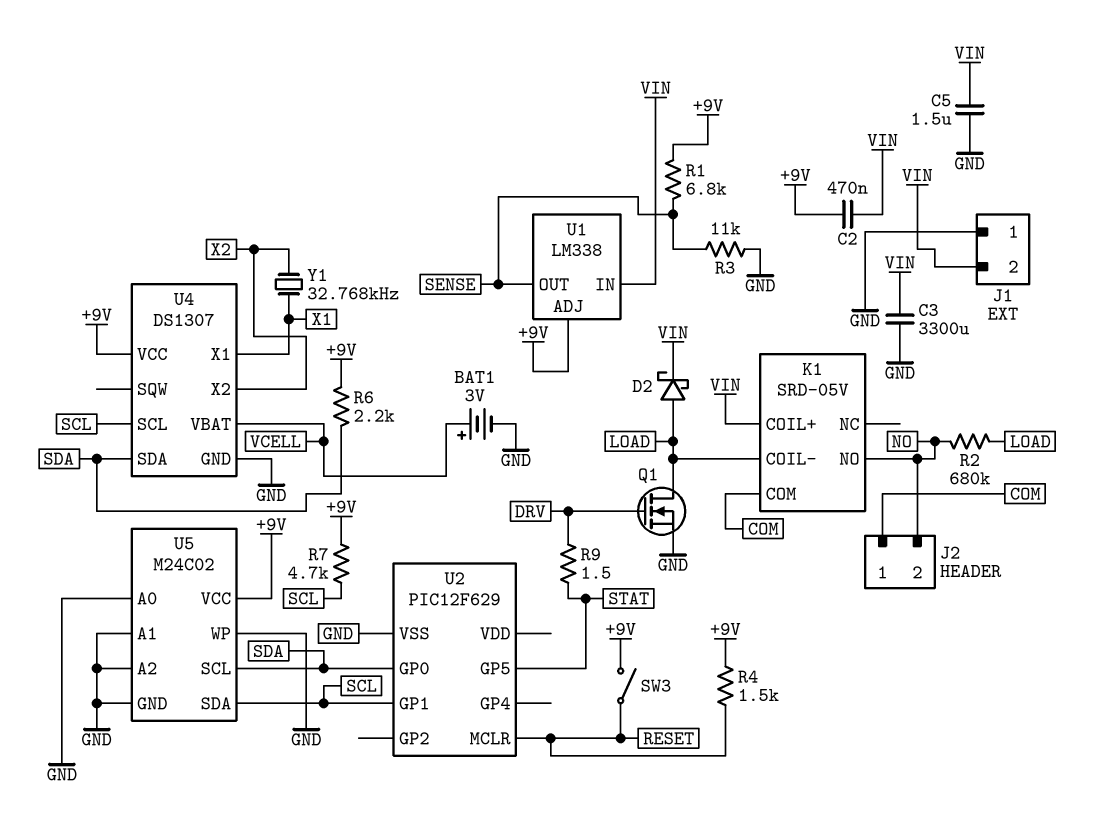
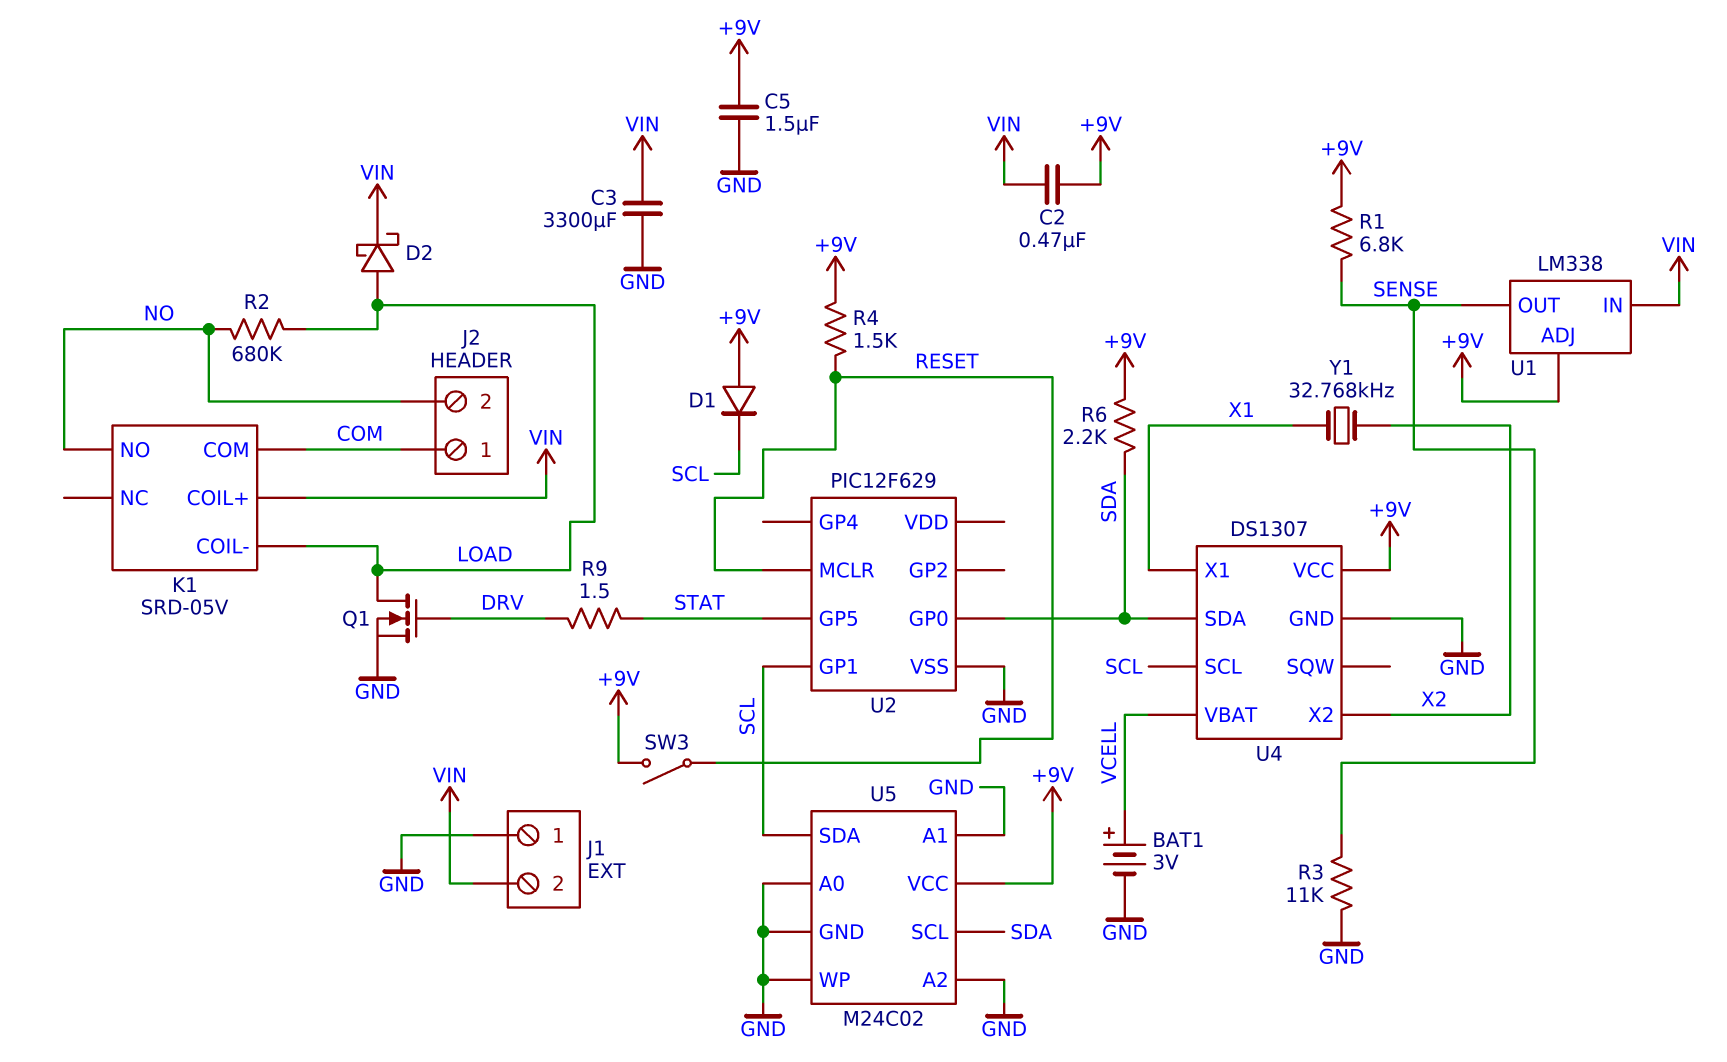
C5: 1.5uF (GND, VIN) -> 1.5uF (+9V, GND)
D1: none -> diode (A +9V, K SCL)
R7: 4.7k (+9V, SCL) -> none

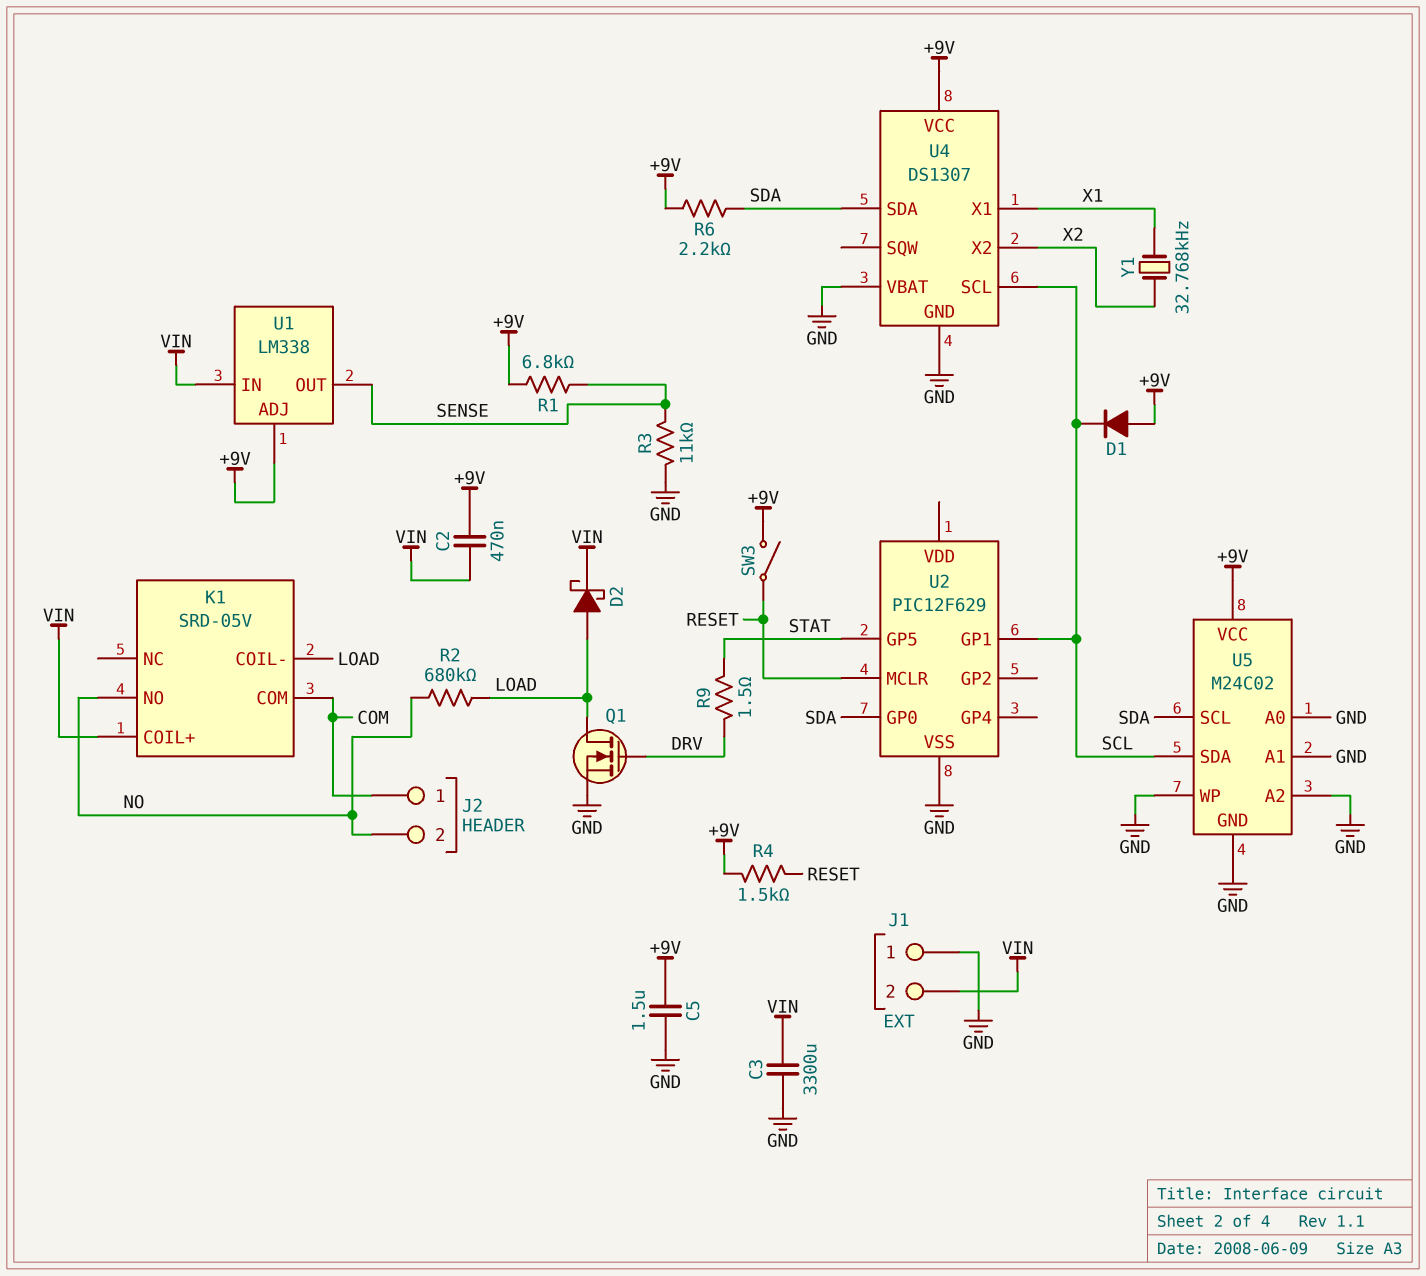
BAT1: 3V (plus VCELL, minus GND) -> none
U4 pin VBAT: VCELL -> GND

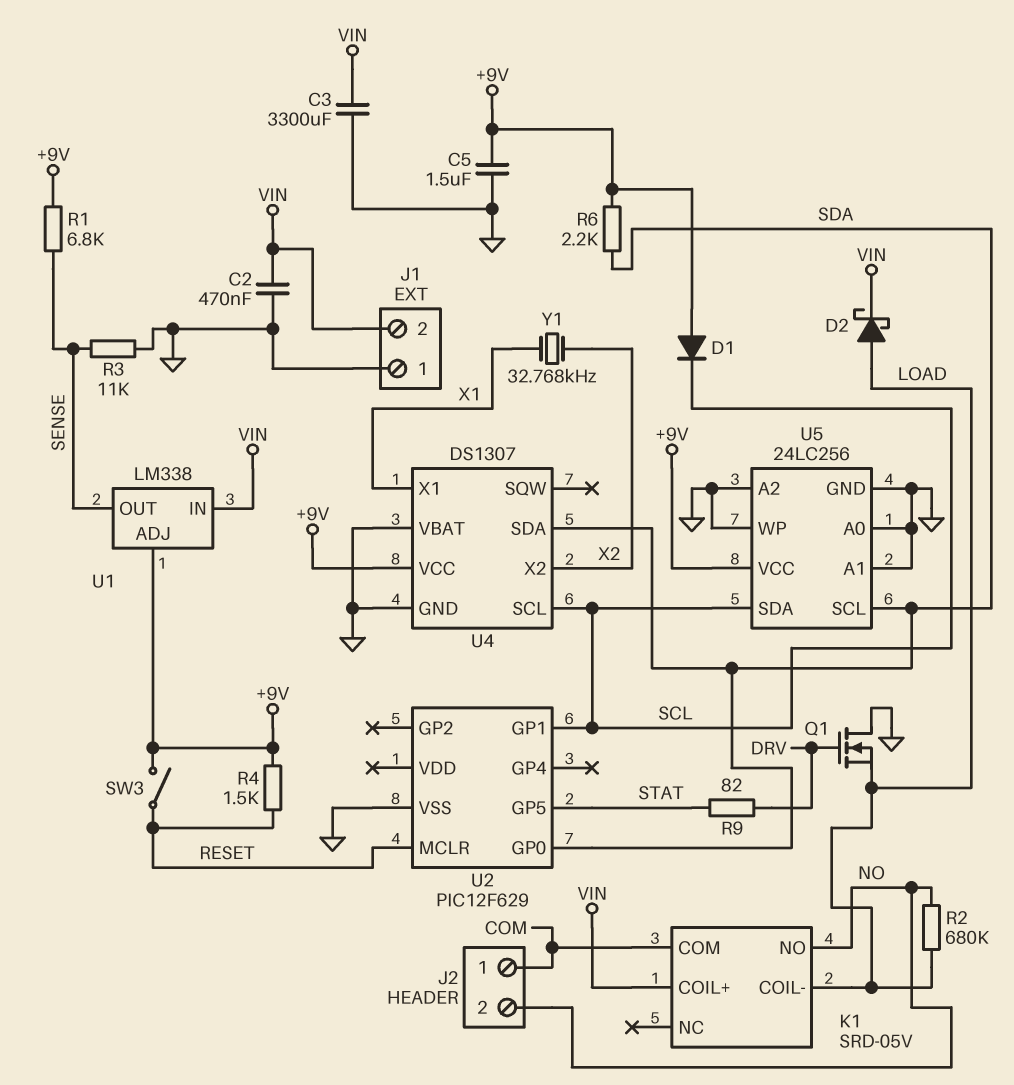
C2: 470nF (+9V, VIN) -> 470nF (GND, VIN)
Q1: NMOS (G DRV, D LOAD, S GND) -> NMOS (G DRV, D GND, S LOAD)
R9: 1.5 (DRV, STAT) -> 82 (DRV, STAT)
U5: M24C02 -> 24LC256

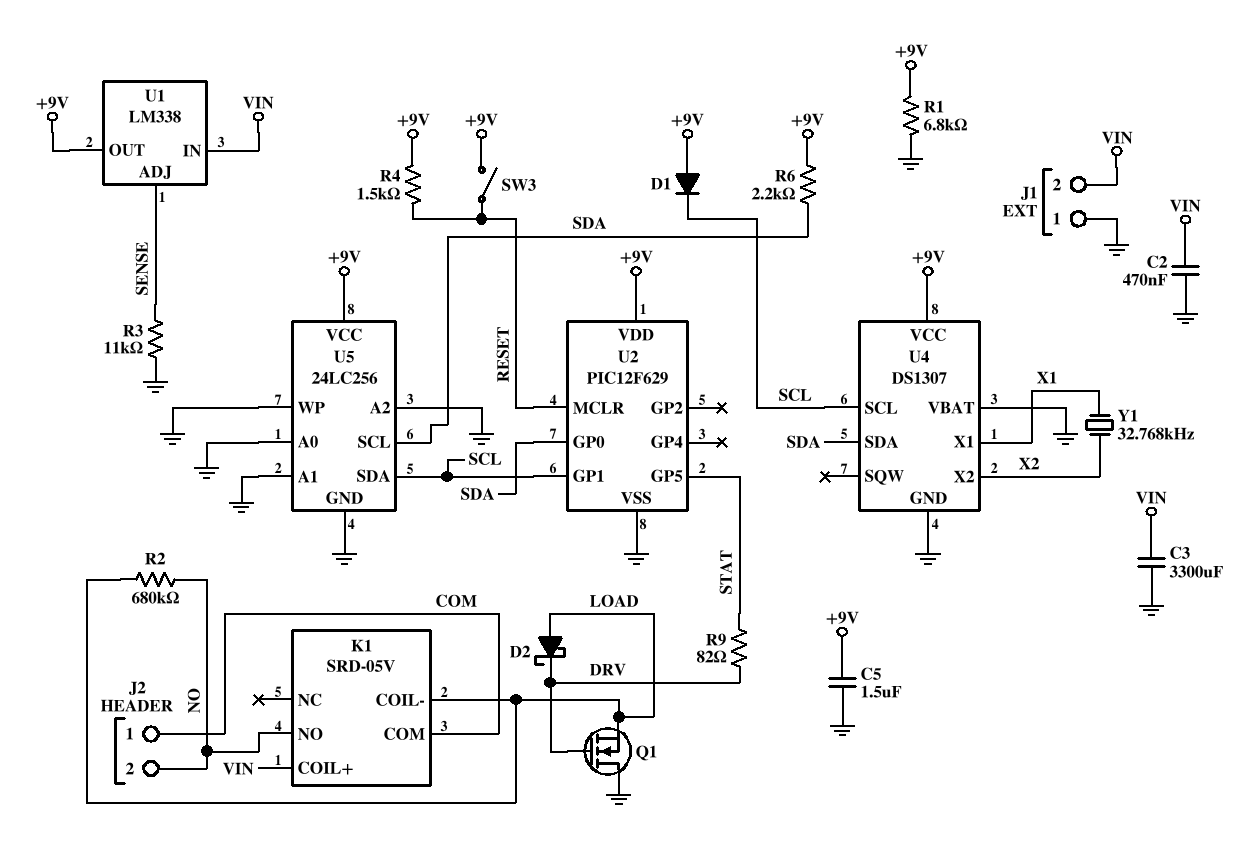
D2: schottky (A LOAD, K VIN) -> schottky (A LOAD, K DRV)
R1: 6.8k (+9V, SENSE) -> 6.8k (+9V, GND)
U1 pin ADJ: +9V -> SENSE
U1 pin OUT: SENSE -> +9V
U2 pin VDD: none -> +9V

